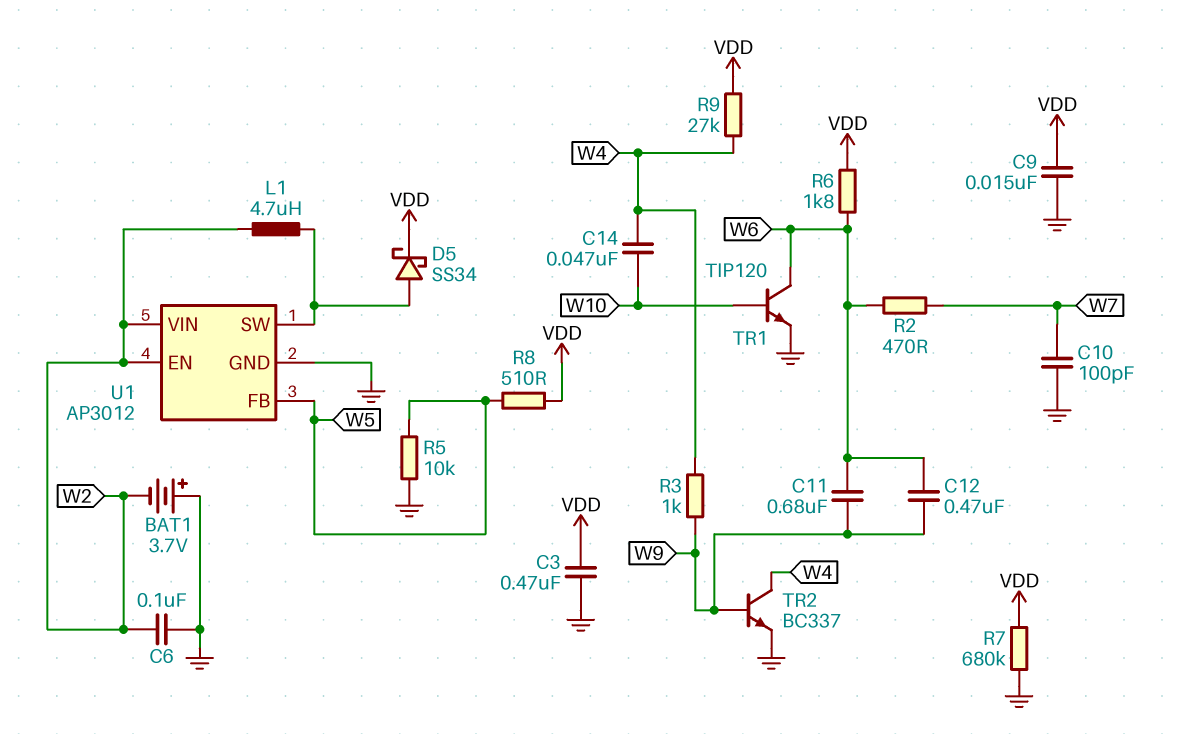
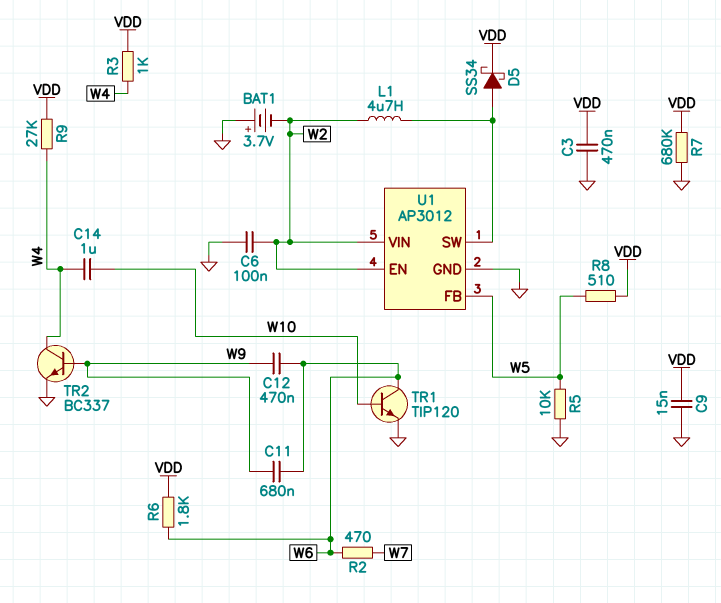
C10: 100pF (GND, W7) -> none
C14: 47nF (W4, W10) -> 1uF (W4, W10)
R3: 1k (W4, W9) -> 1k (VDD, W4)

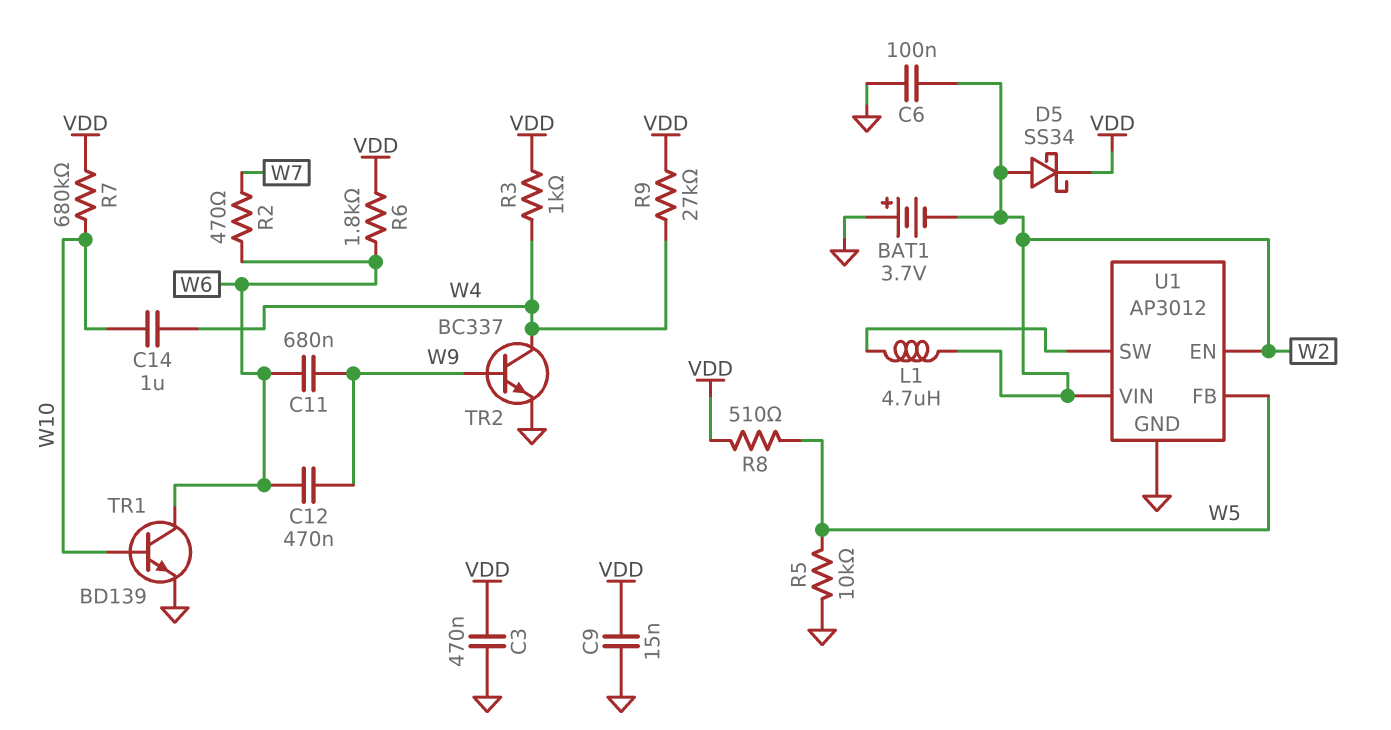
D5: schottky SS34 (A U1/SW, K VDD) -> schottky SS34 (A W2, K VDD)
R7: 680k (GND, VDD) -> 680k (VDD, W10)
TR1: NPN TIP120 (B W10, C W6, E GND) -> NPN BD139 (B W10, C W6, E GND)

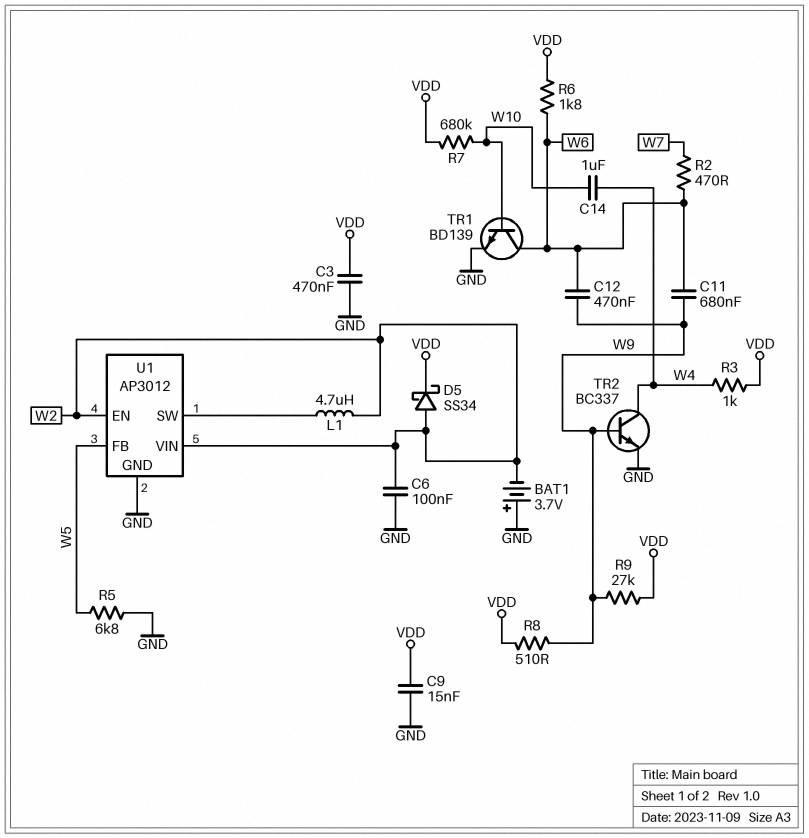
R5: 10k (GND, W5) -> 6.8k (GND, W5)
R8: 510 (VDD, W5) -> 510 (VDD, W9)
R9: 27k (VDD, W4) -> 27k (VDD, W9)

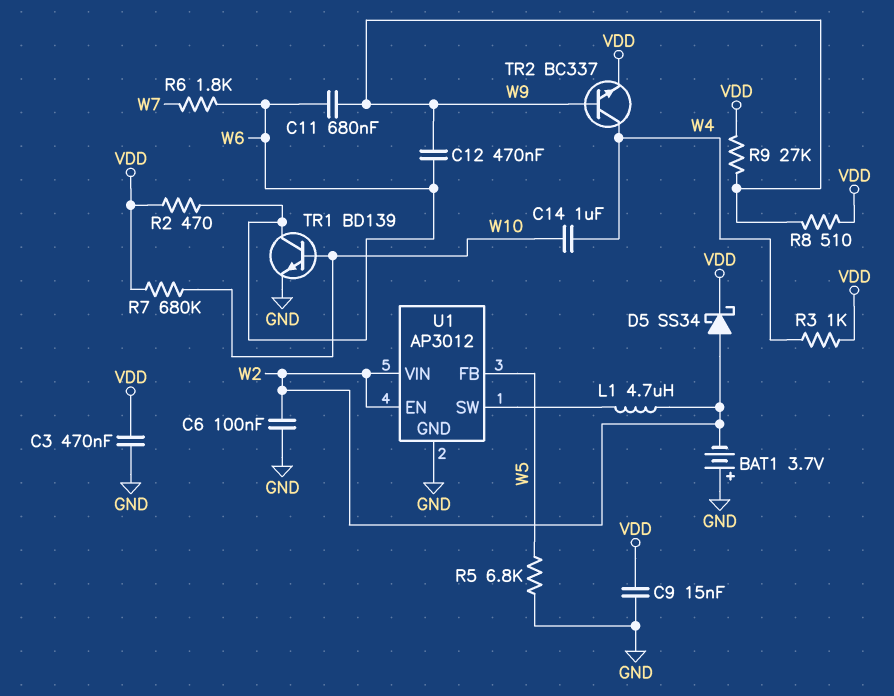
R2: 470 (W6, W7) -> 470 (VDD, W6)
R6: 1.8k (VDD, W6) -> 1.8k (W6, W7)
TR2: NPN BC337 (B W9, C W4, E GND) -> NPN BC337 (B W9, C W4, E VDD)

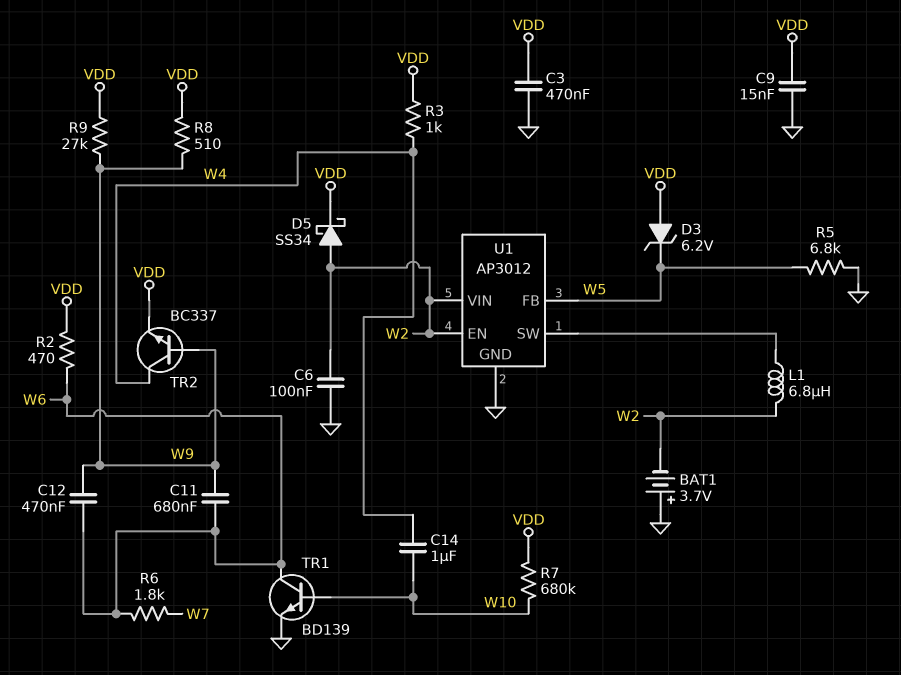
D3: none -> zener 6.2V (A VDD, K W5)
L1: 4.7uH (U1/SW, W2) -> 6.8uH (U1/SW, W2)

